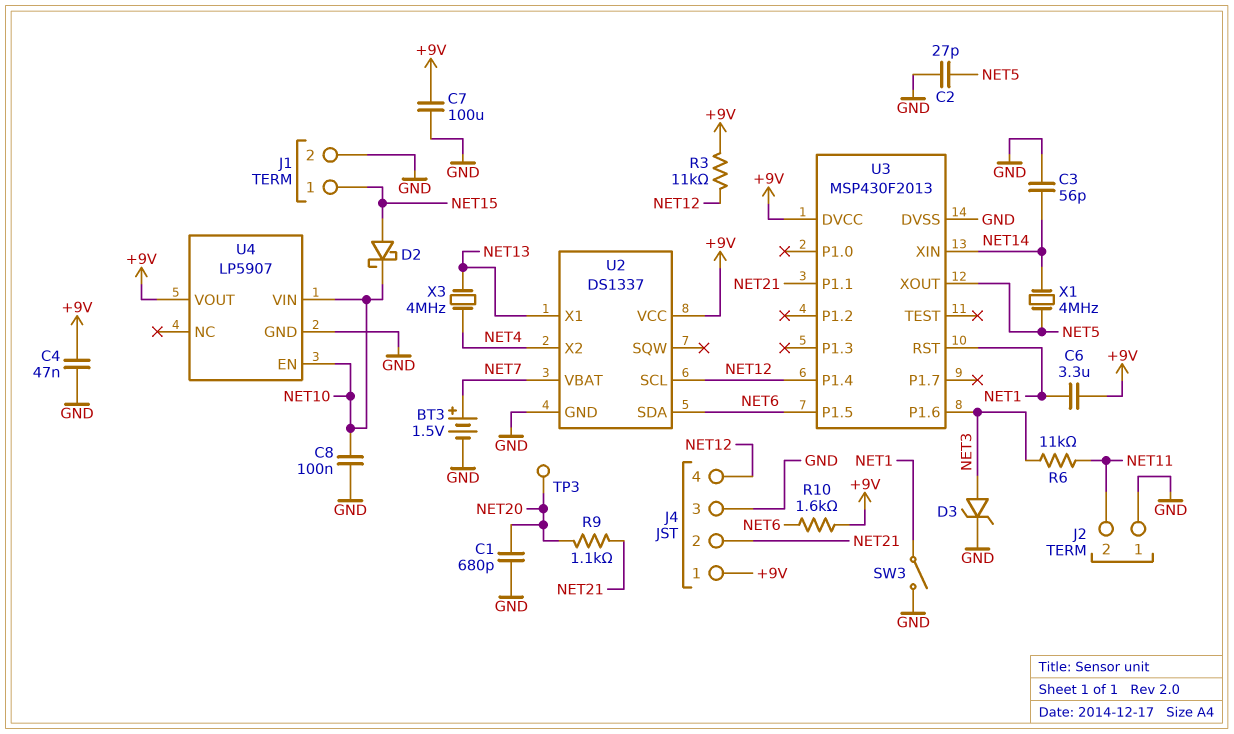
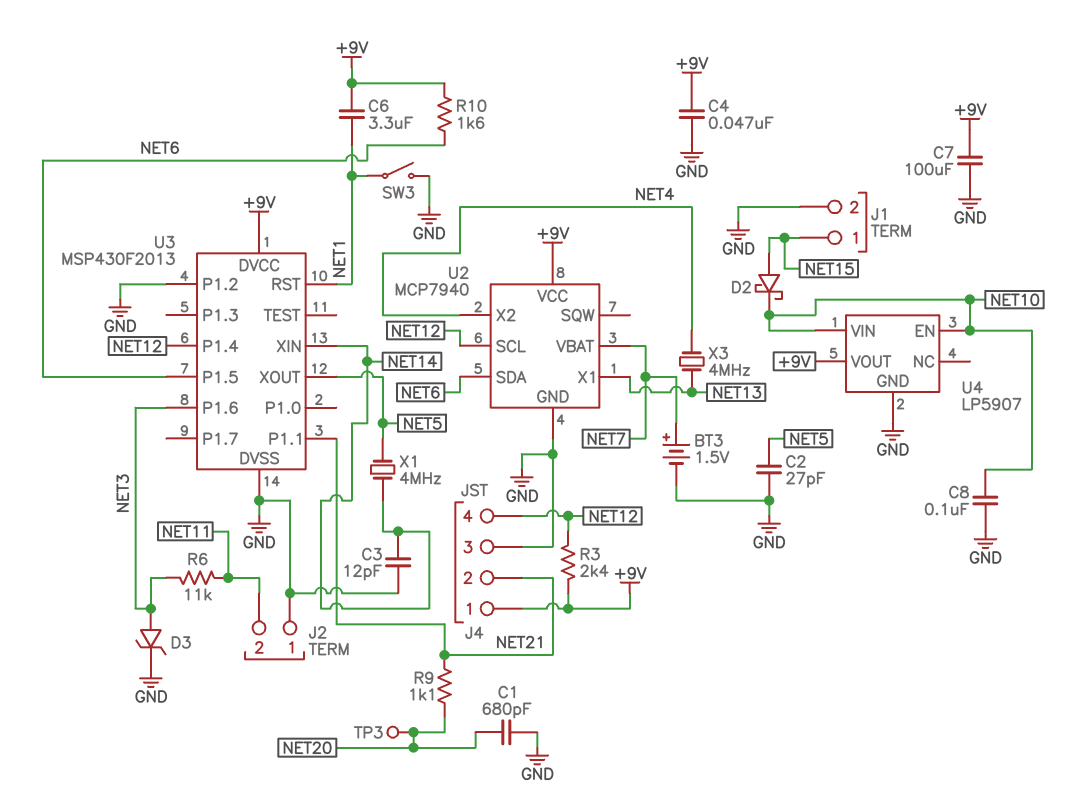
C3: 56pF (GND, NET14) -> 12pF (GND, NET14)
R3: 11k (+9V, NET12) -> 2.4k (+9V, NET12)
U2: DS1337 -> MCP7940
U3 pin P1.2: none -> GND

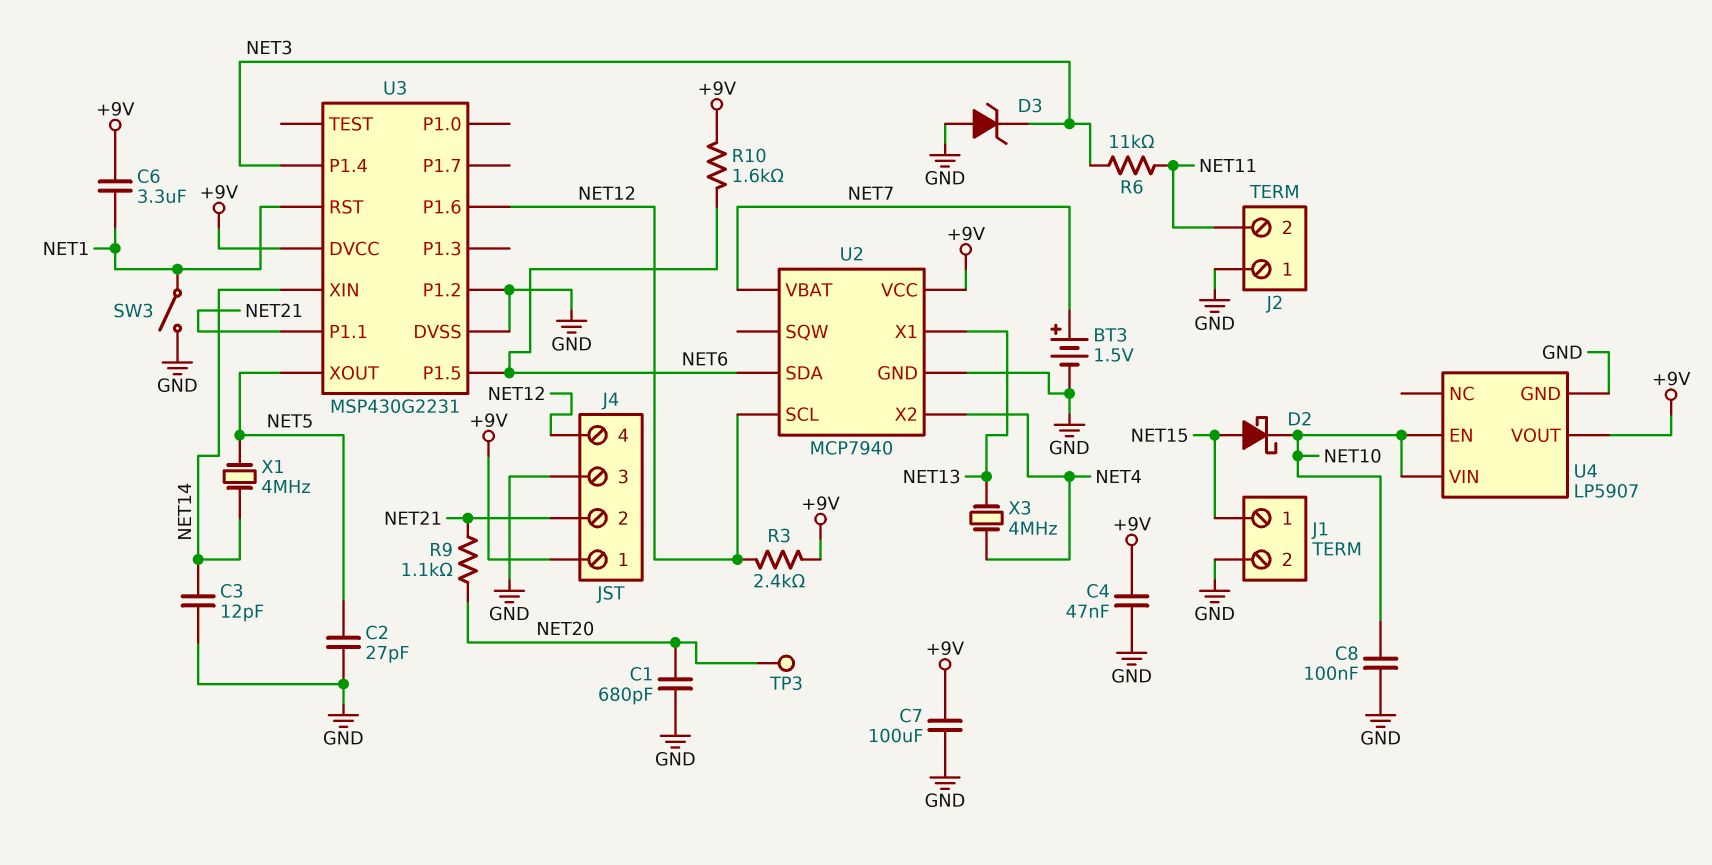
D3: zener (A NET3, K GND) -> zener (A GND, K NET3)
U3: MSP430F2013 -> MSP430G2231
U3 pin P1.4: NET12 -> NET3
U3 pin P1.6: NET3 -> NET12

